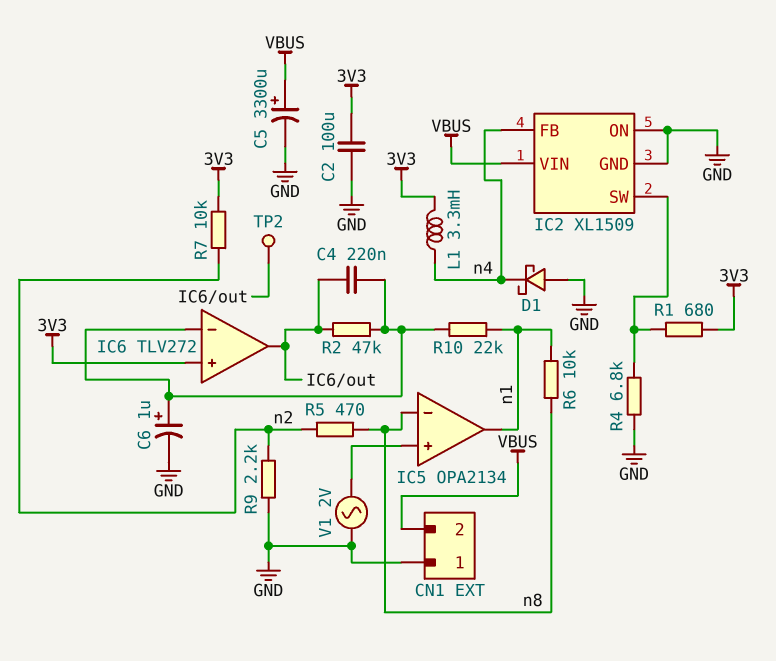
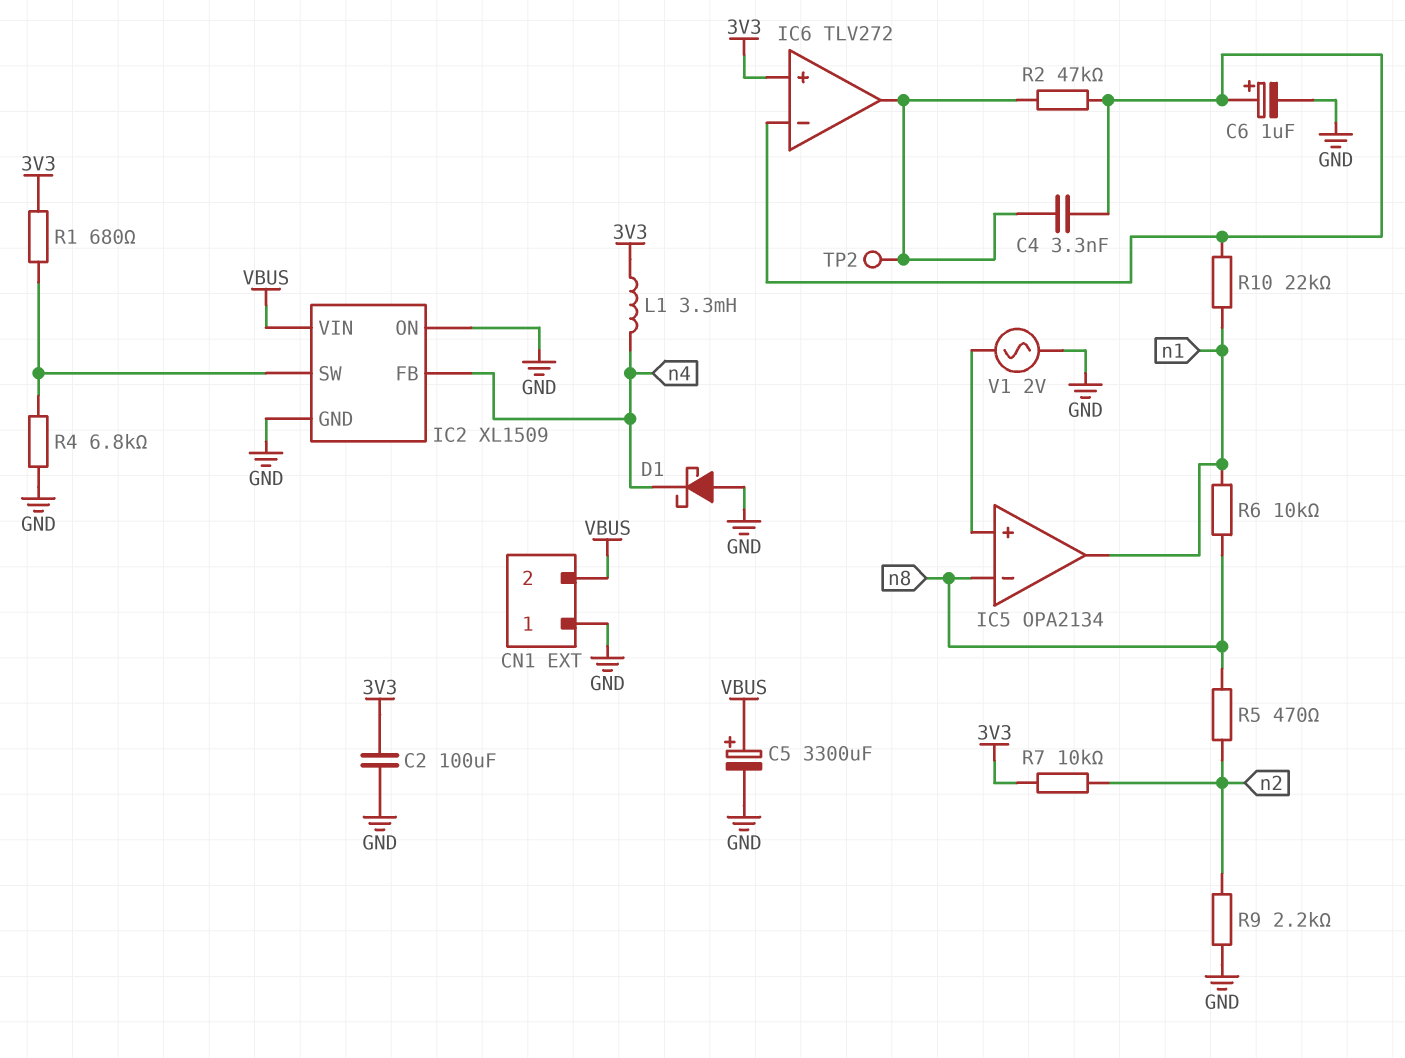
C4: 220nF (IC6/in-, IC6/out) -> 3.3nF (IC6/in-, IC6/out)

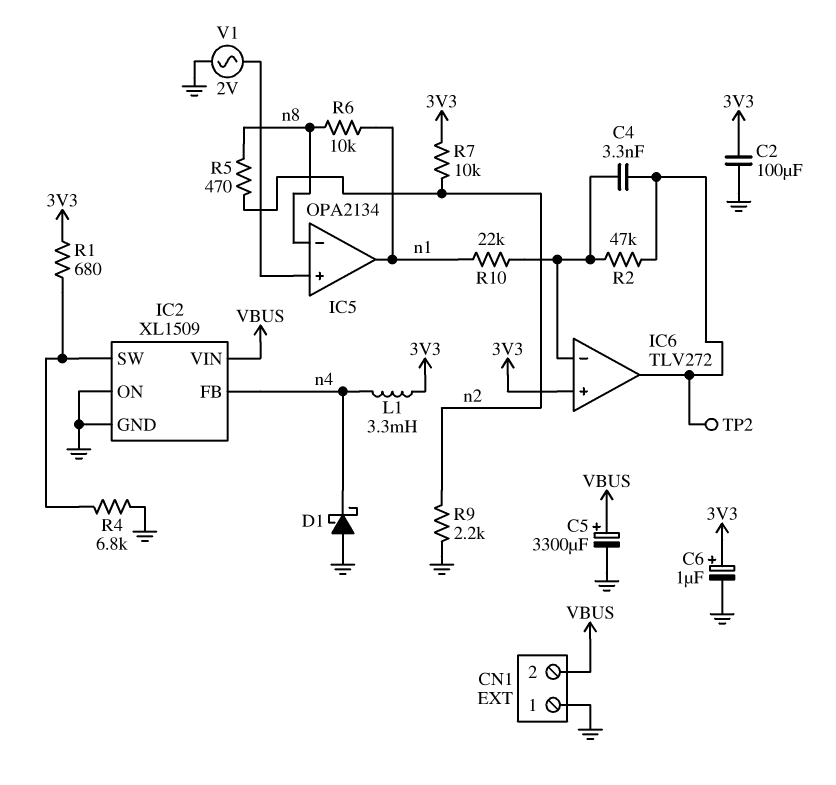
C6: 1uF (plus IC6/in-, minus GND) -> 1uF (plus 3V3, minus GND)

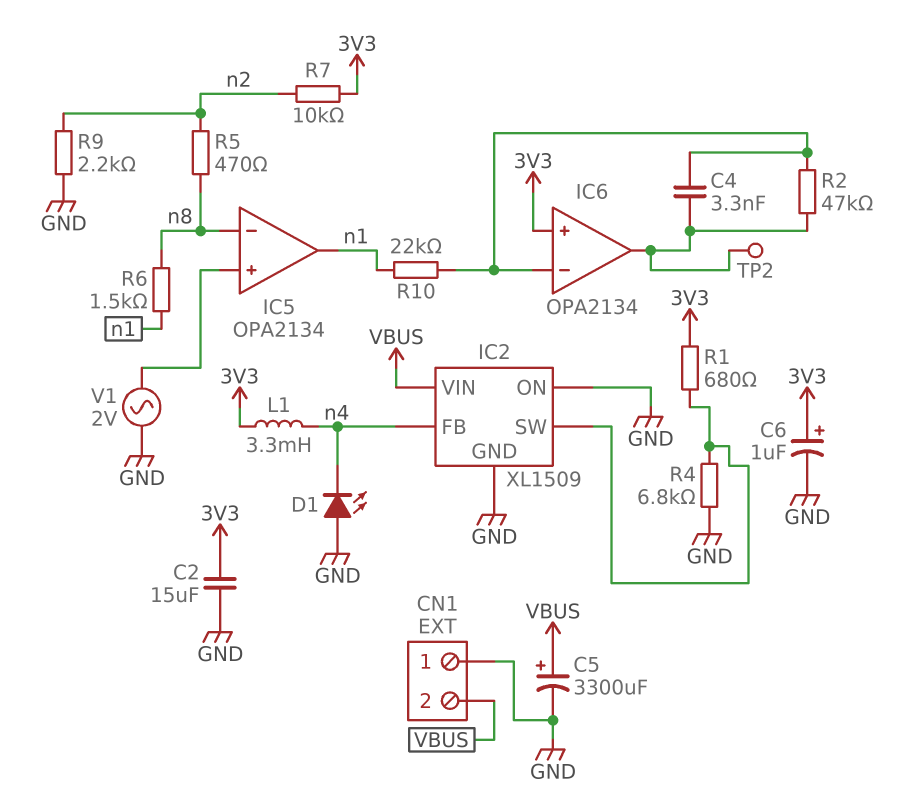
C2: 100uF (3V3, GND) -> 15uF (3V3, GND)
D1: schottky (A GND, K n4) -> LED (A GND, K n4)
IC6: TLV272 -> OPA2134
R6: 10k (n1, n8) -> 1.5k (n1, n8)

